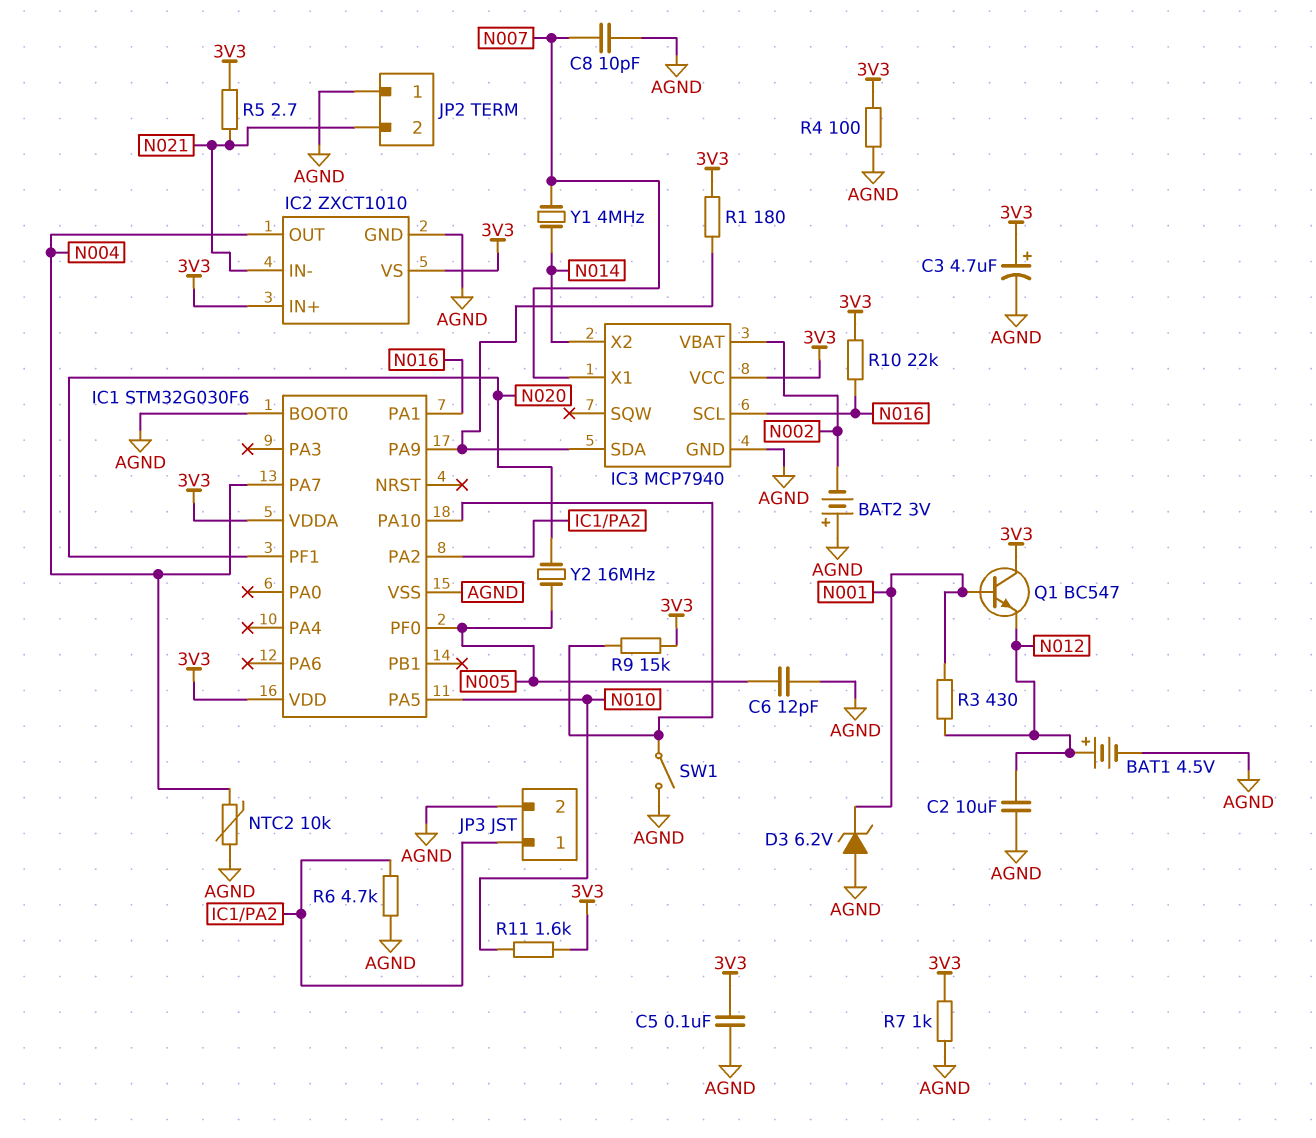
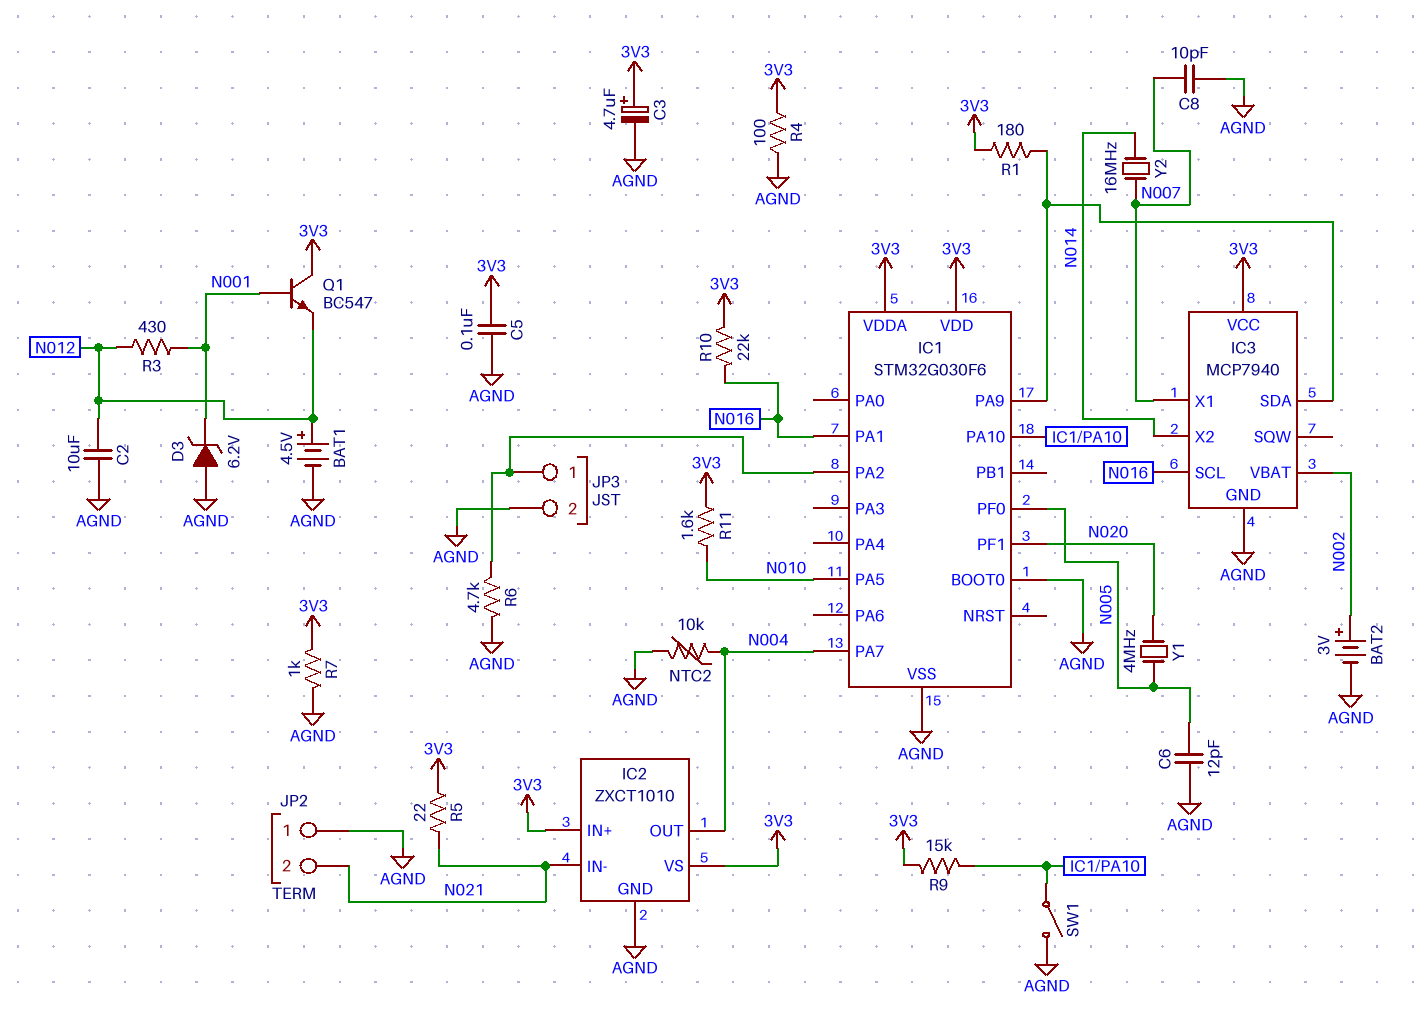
BAT2: 3V (plus AGND, minus N002) -> 3V (plus N002, minus AGND)
R5: 2.7 (3V3, N021) -> 22 (3V3, N021)
Y1: 4MHz (N007, N014) -> 4MHz (N005, N020)
Y2: 16MHz (N005, N020) -> 16MHz (N007, N014)

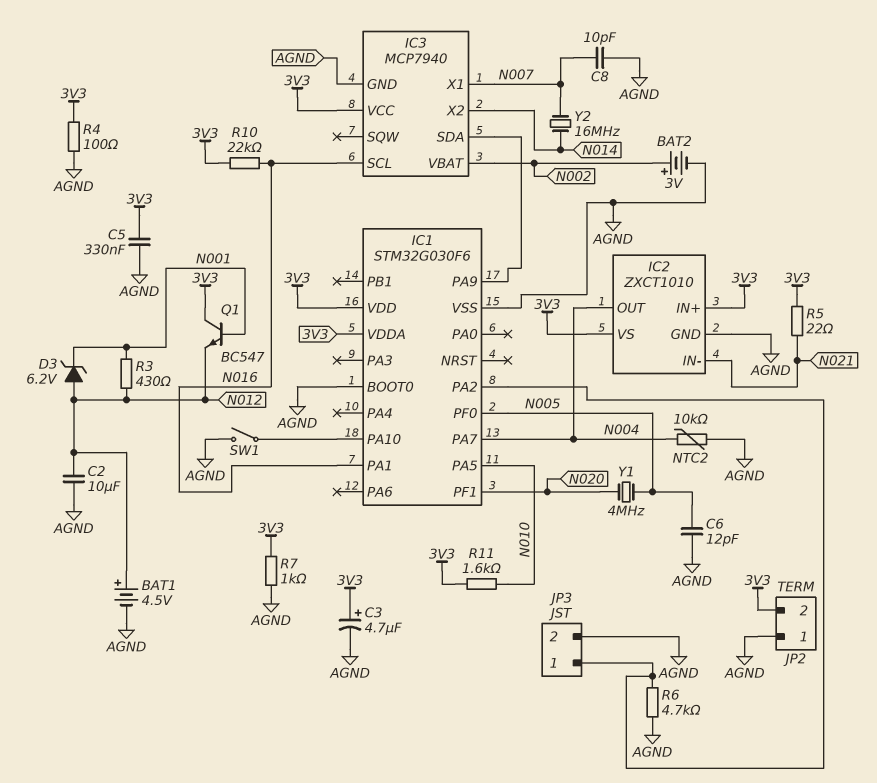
C5: 100nF (3V3, AGND) -> 330nF (3V3, AGND)
D3: zener 6.2V (A AGND, K N001) -> zener 6.2V (A N012, K N001)
JP2 pin 2: N021 -> 3V3
R1: 180 (3V3, IC1/PA9) -> none
R9: 15k (3V3, IC1/PA10) -> none

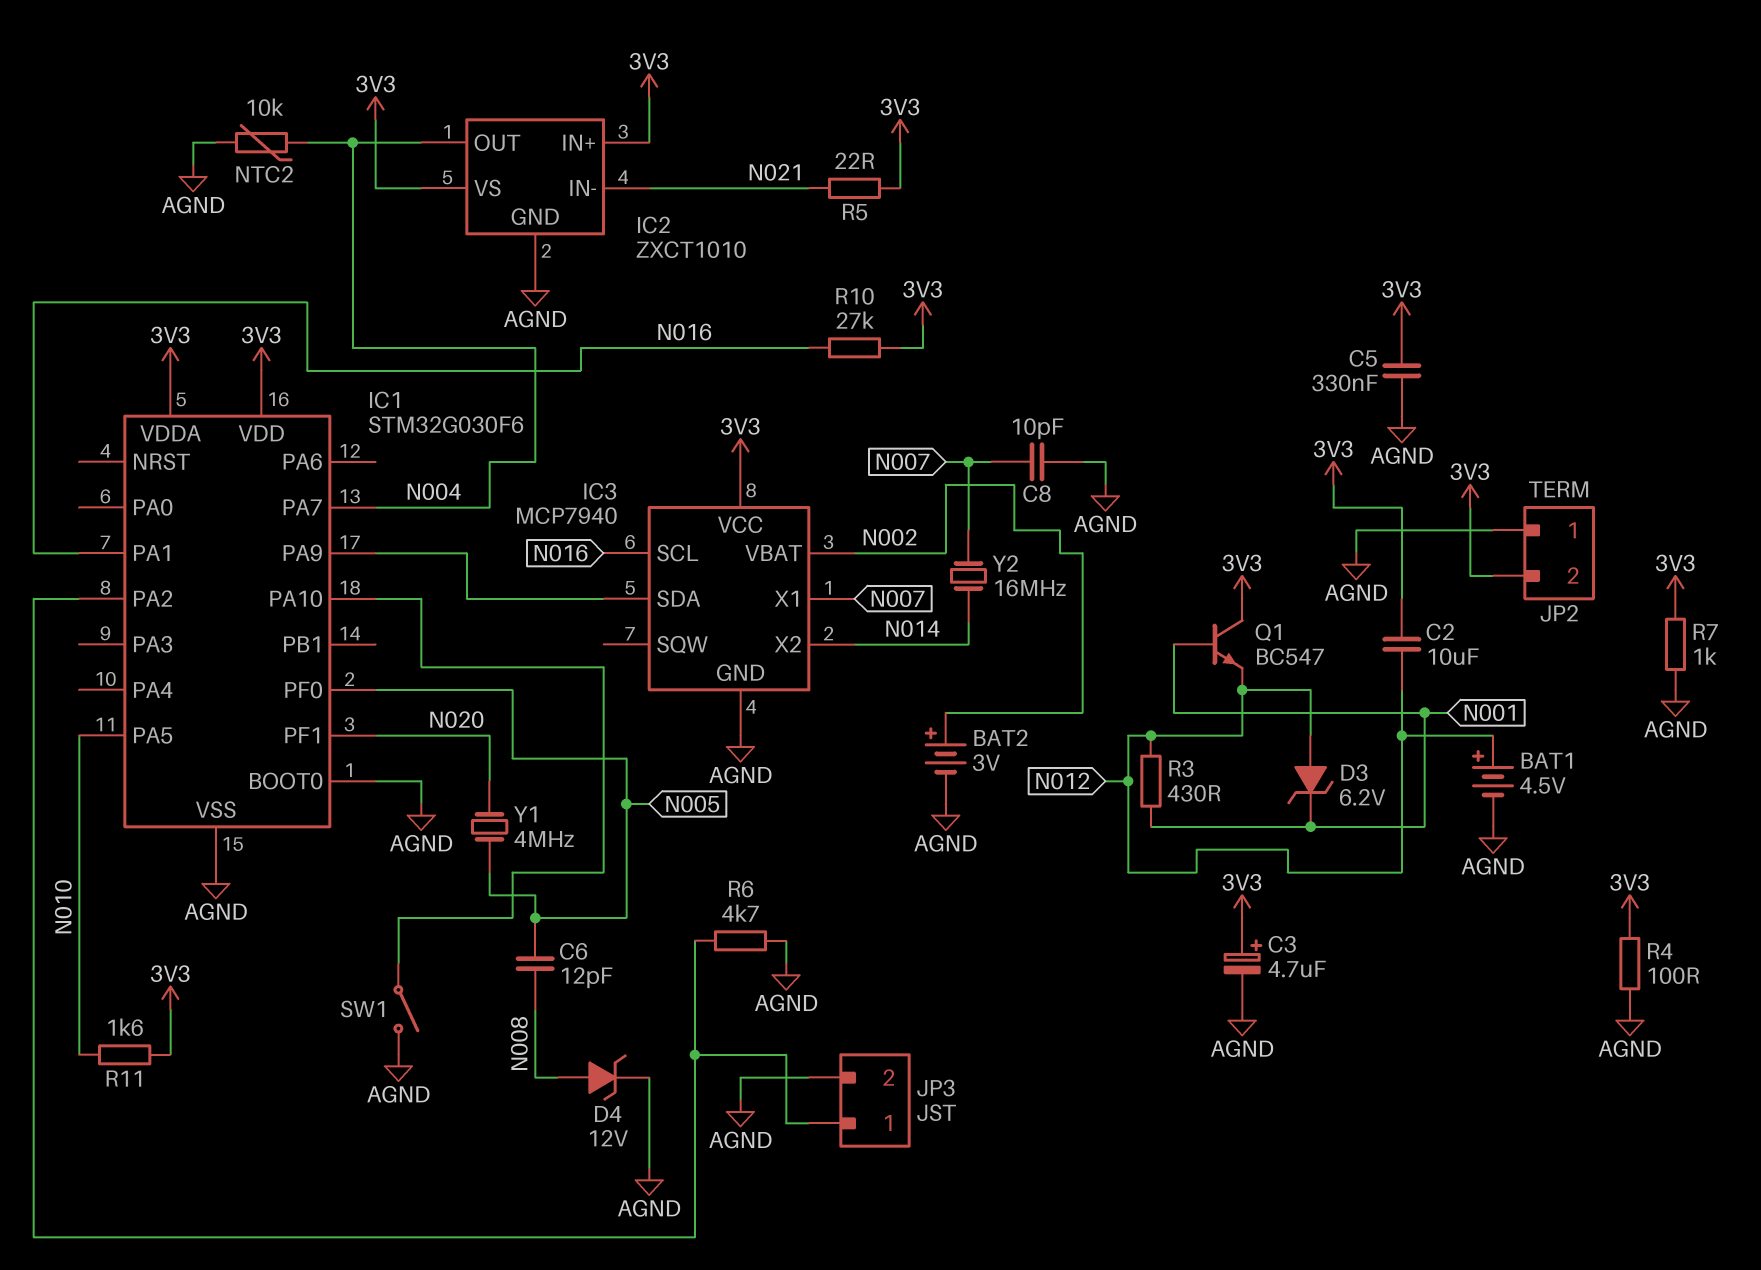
C2: 10uF (AGND, N012) -> 10uF (3V3, N012)
C6: 12pF (AGND, N005) -> 12pF (N005, N008)
D4: none -> zener 12V (A N008, K AGND)
R10: 22k (3V3, N016) -> 27k (3V3, N016)

